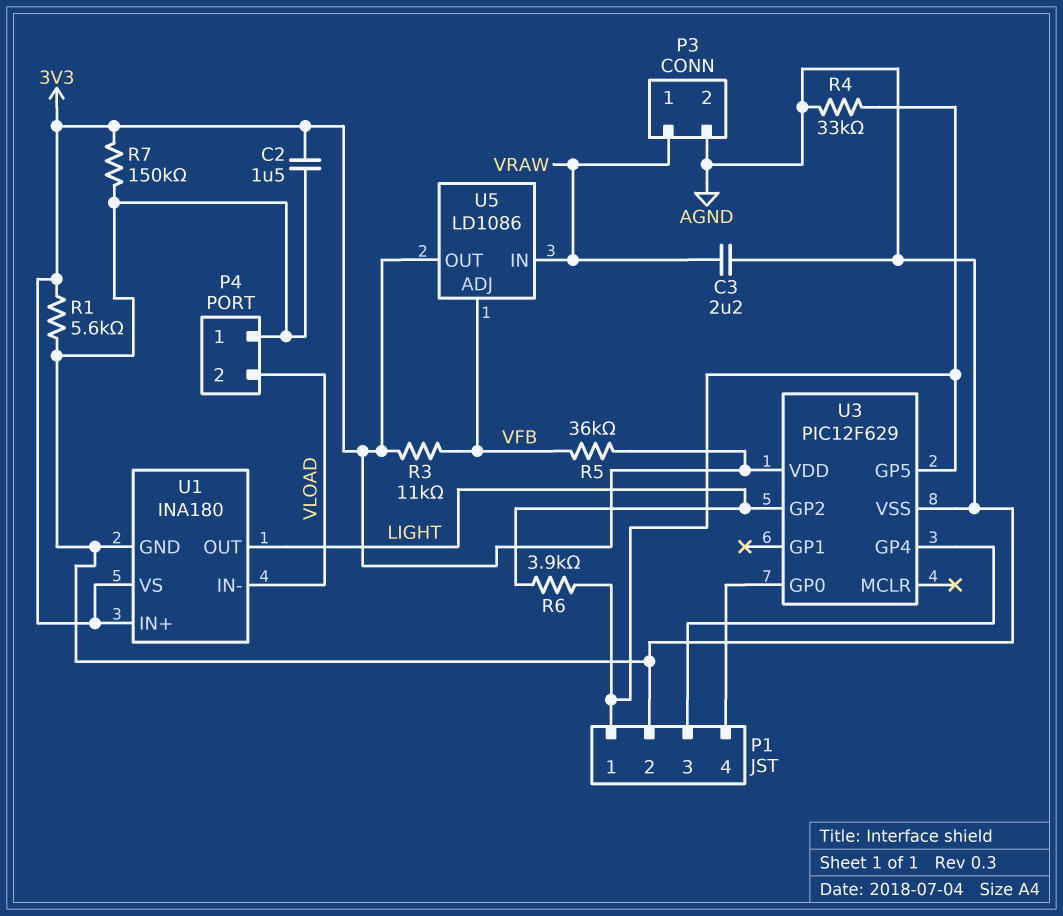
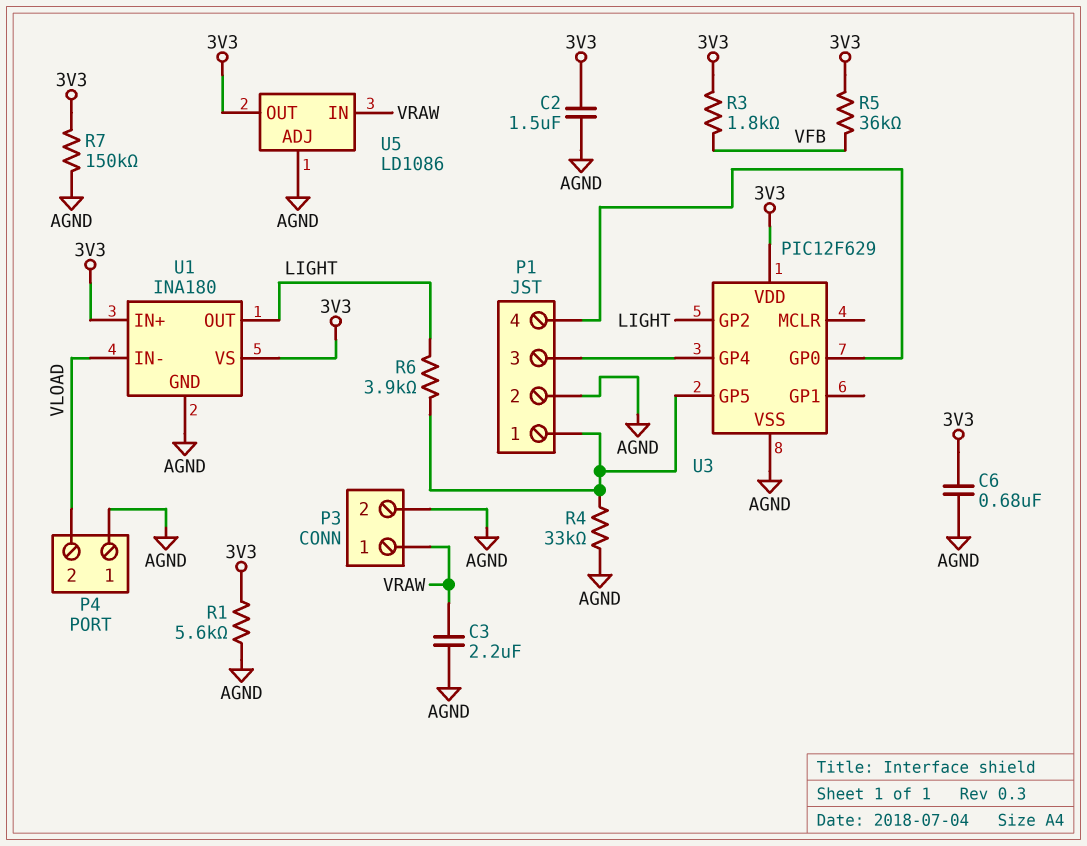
C6: none -> 680nF (3V3, AGND)
R3: 11k (3V3, VFB) -> 1.8k (3V3, VFB)
U5 pin ADJ: VFB -> AGND

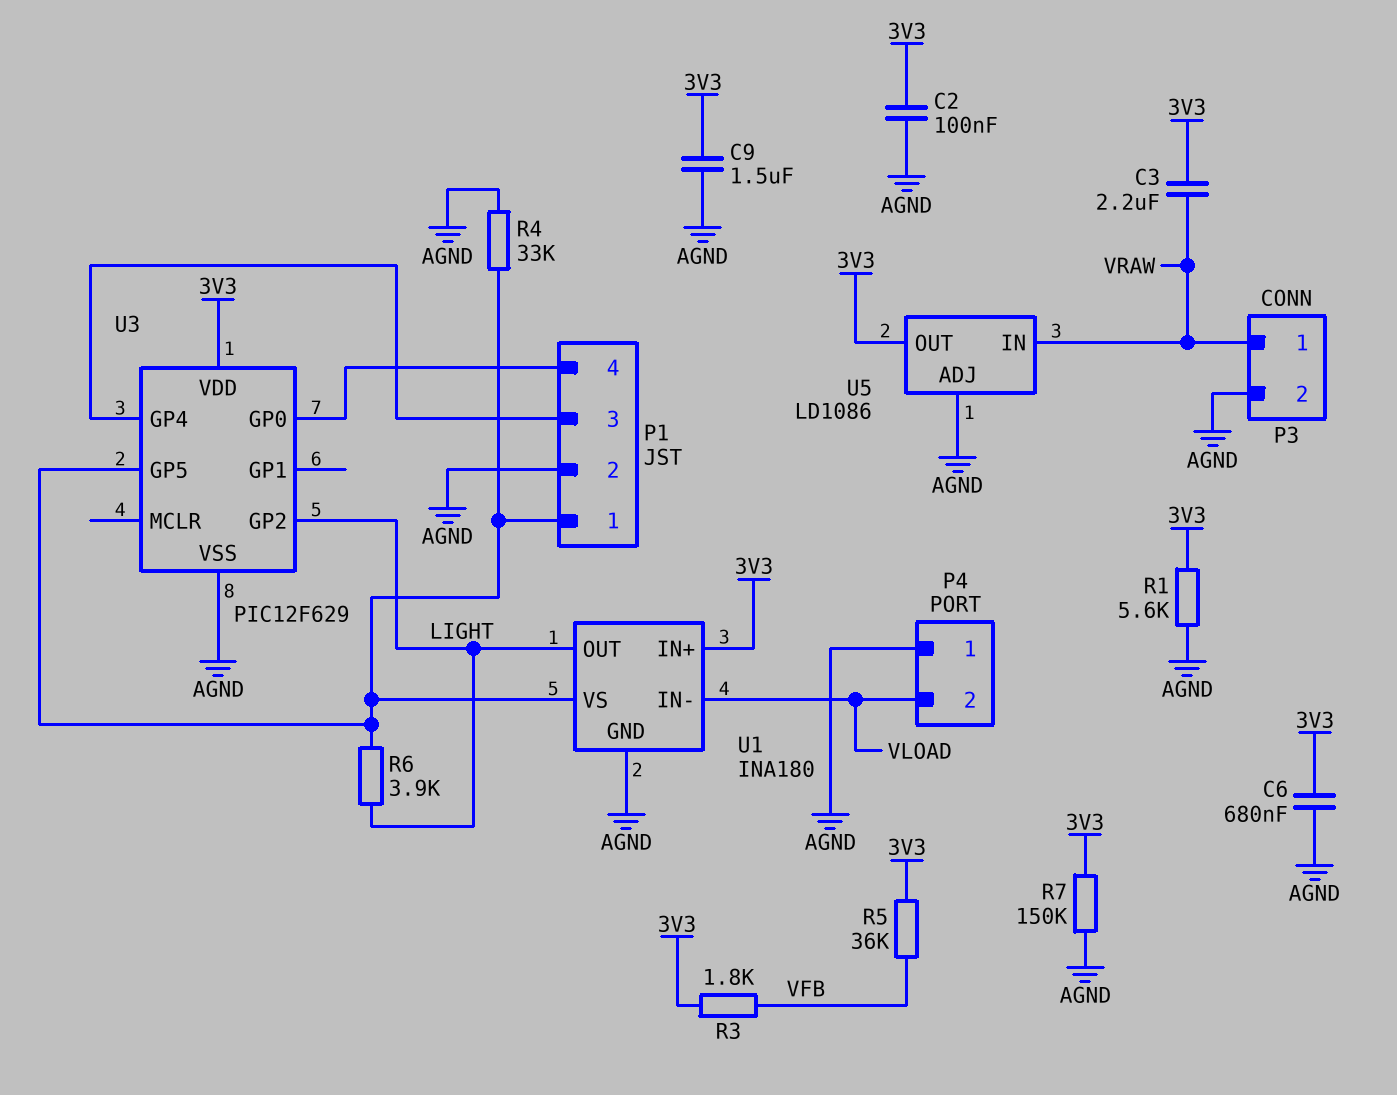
C2: 1.5uF (3V3, AGND) -> 100nF (3V3, AGND)
C3: 2.2uF (AGND, VRAW) -> 2.2uF (3V3, VRAW)
C9: none -> 1.5uF (3V3, AGND)
U1 pin VS: 3V3 -> P1/1

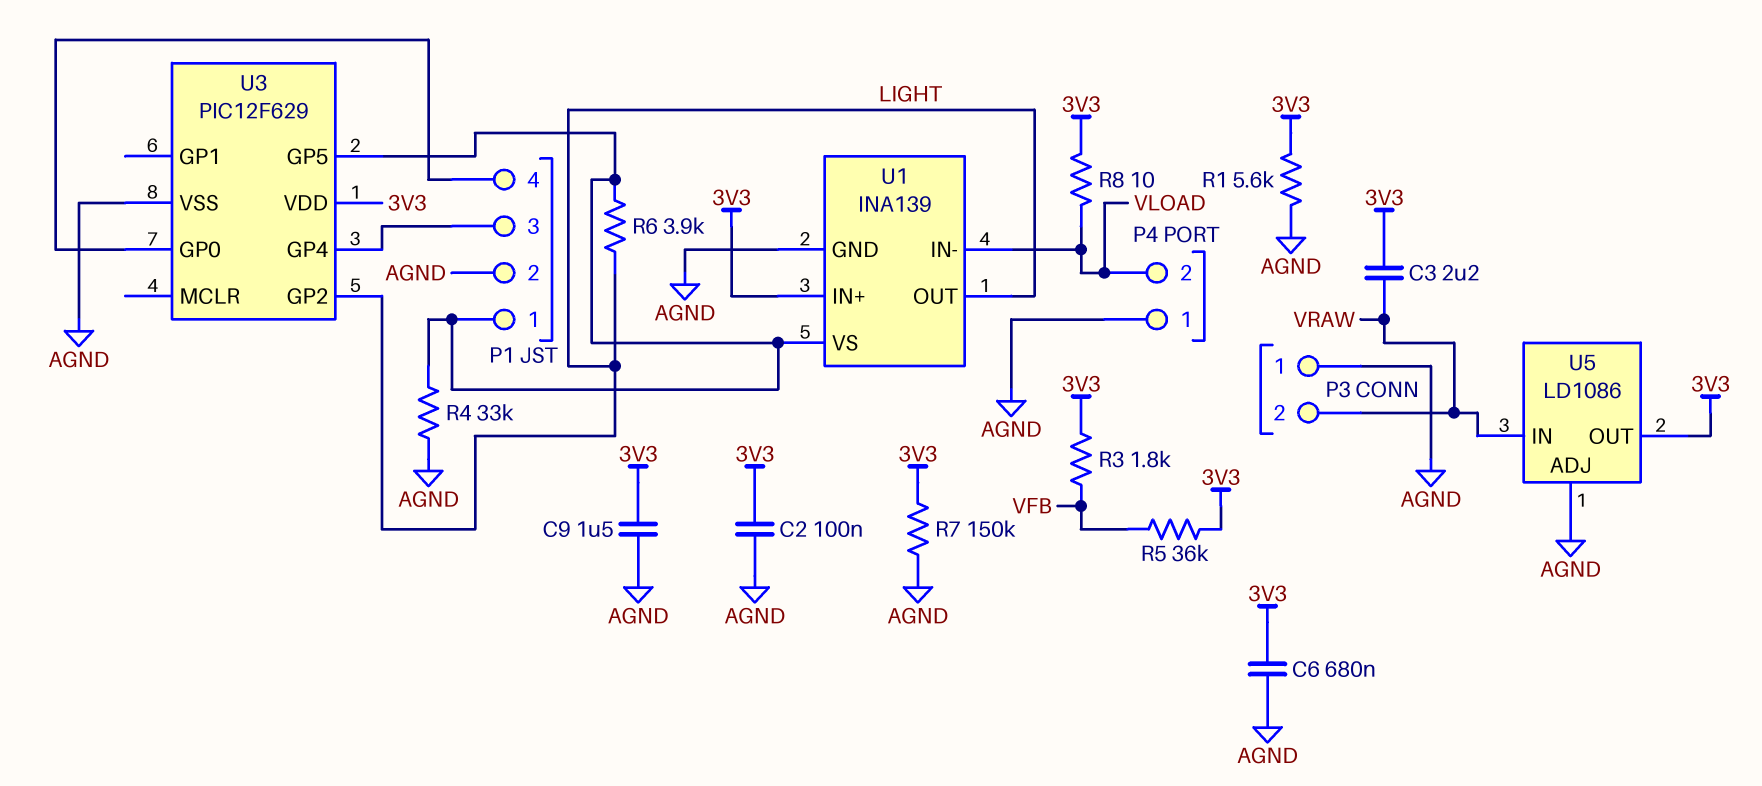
P3 pin 1: VRAW -> AGND
P3 pin 2: AGND -> VRAW
R8: none -> 10 (3V3, VLOAD)
U1: INA180 -> INA139

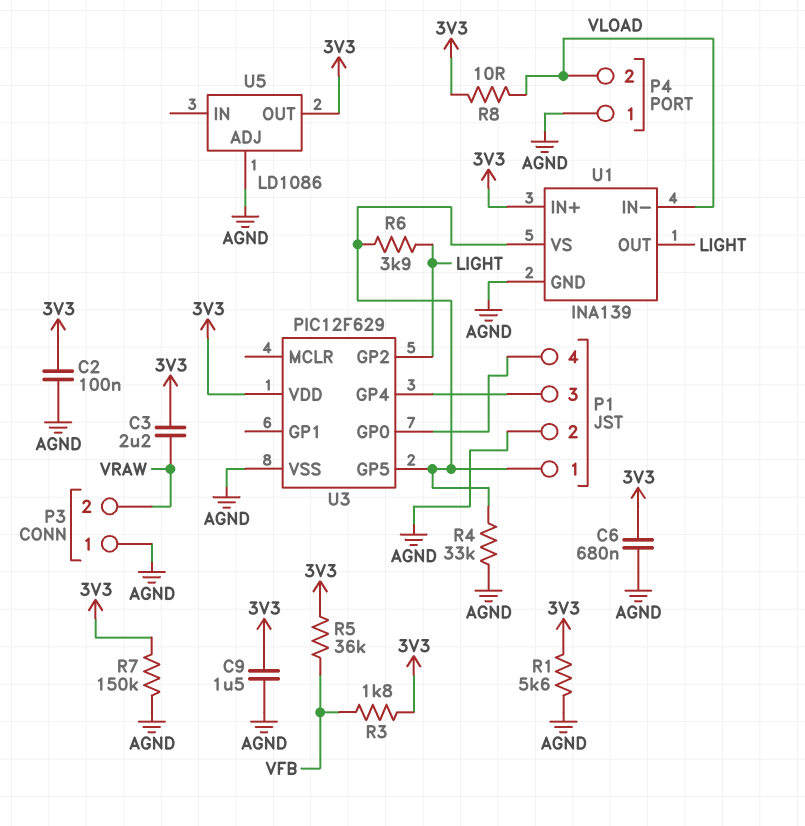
U5 pin IN: VRAW -> none

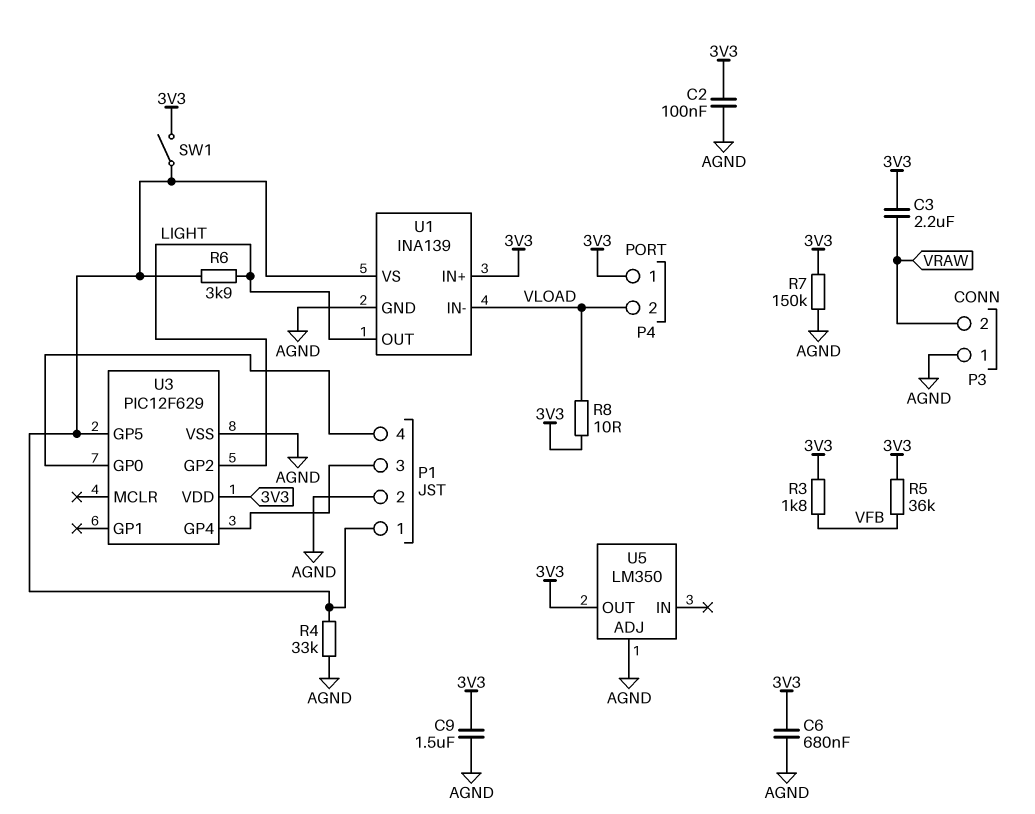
P4 pin 1: AGND -> 3V3
R1: 5.6k (3V3, AGND) -> none
SW1: none -> switch (3V3, P1/1)
U5: LD1086 -> LM350

